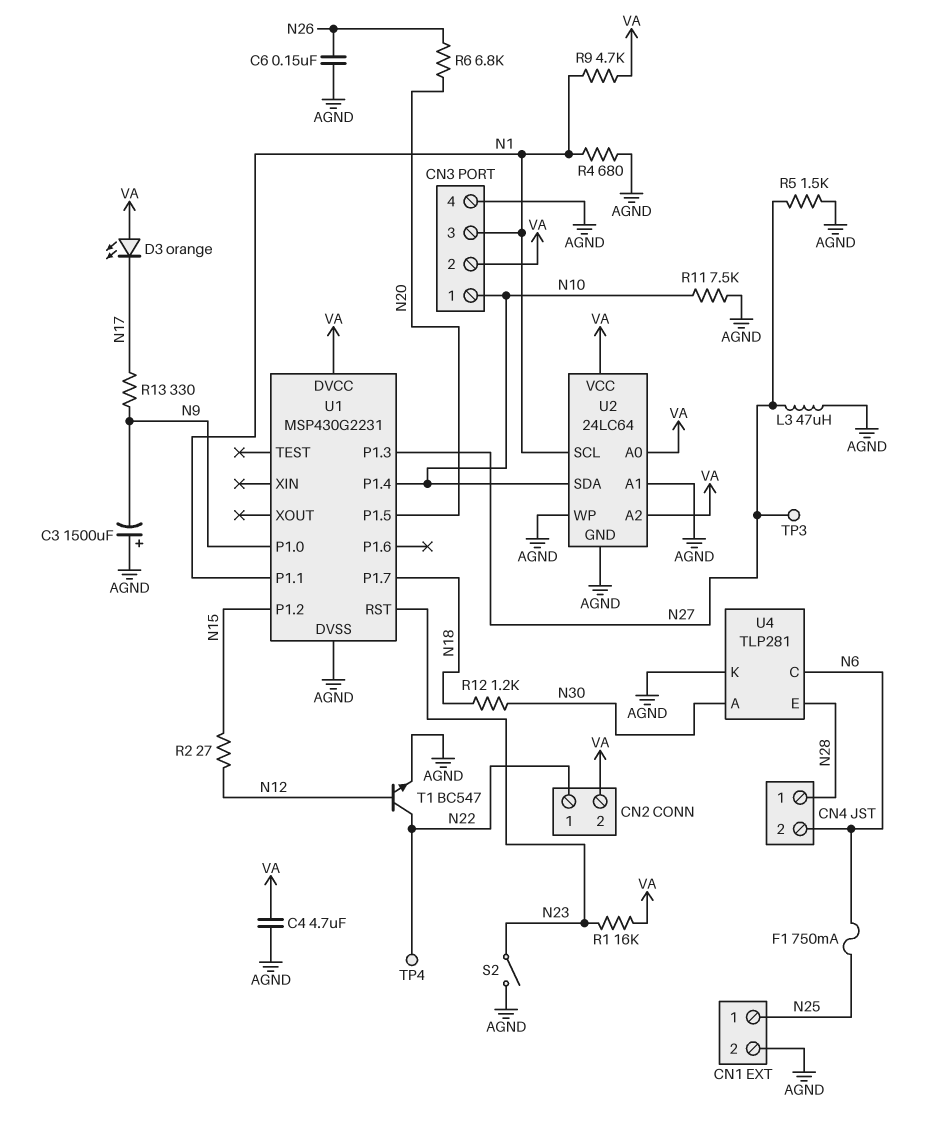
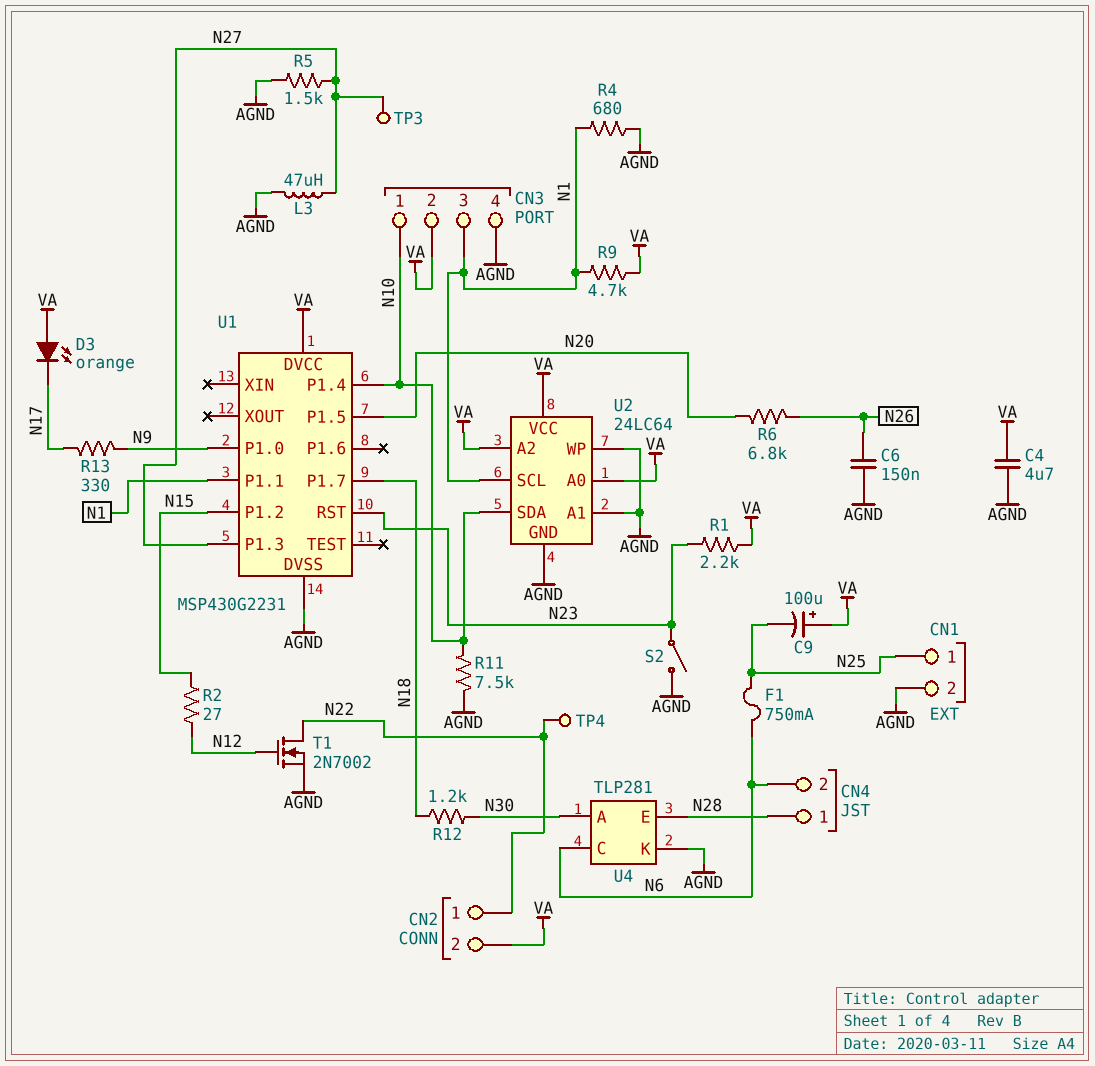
C3: 1500uF (plus AGND, minus N9) -> none
C9: none -> 100uF (plus VA, minus N25)
R1: 16k (N23, VA) -> 2.2k (N23, VA)
T1: NPN BC547 (B N12, C N22, E AGND) -> NMOS 2N7002 (G N12, D N22, S AGND)

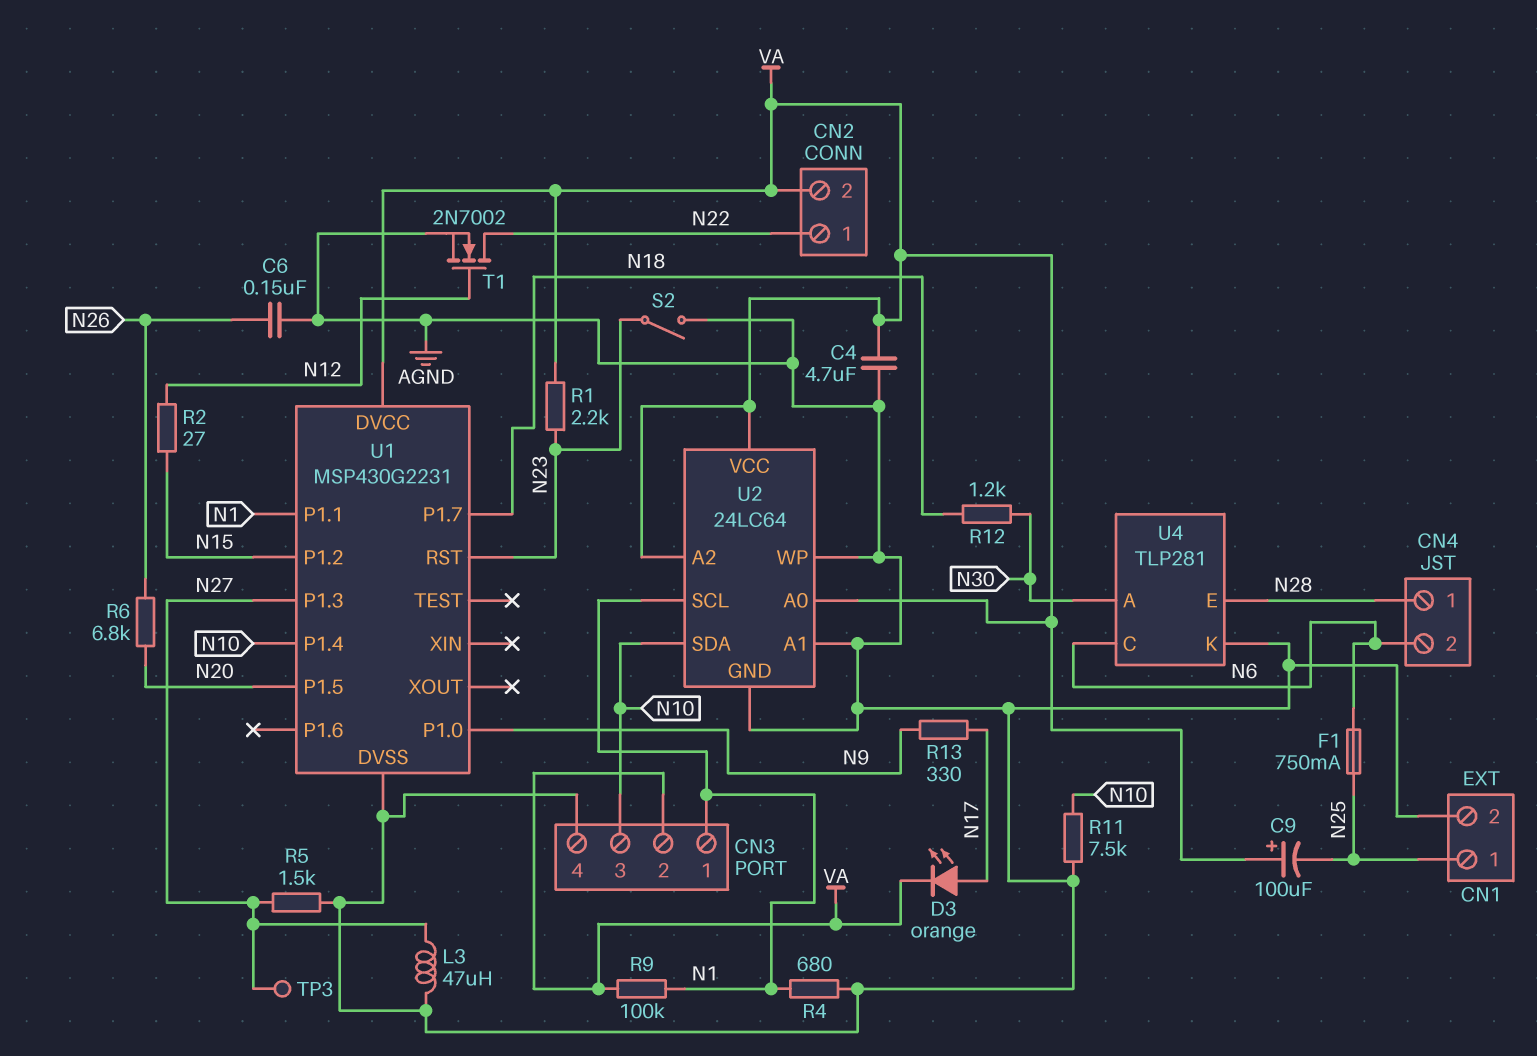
CN3 pin 1: N10 -> N1
CN3 pin 3: N1 -> N10
D3: LED orange (A VA, K N17) -> LED orange (A N17, K VA)
R9: 4.7k (N1, VA) -> 100k (N1, VA)
TP4: test point (N22) -> none

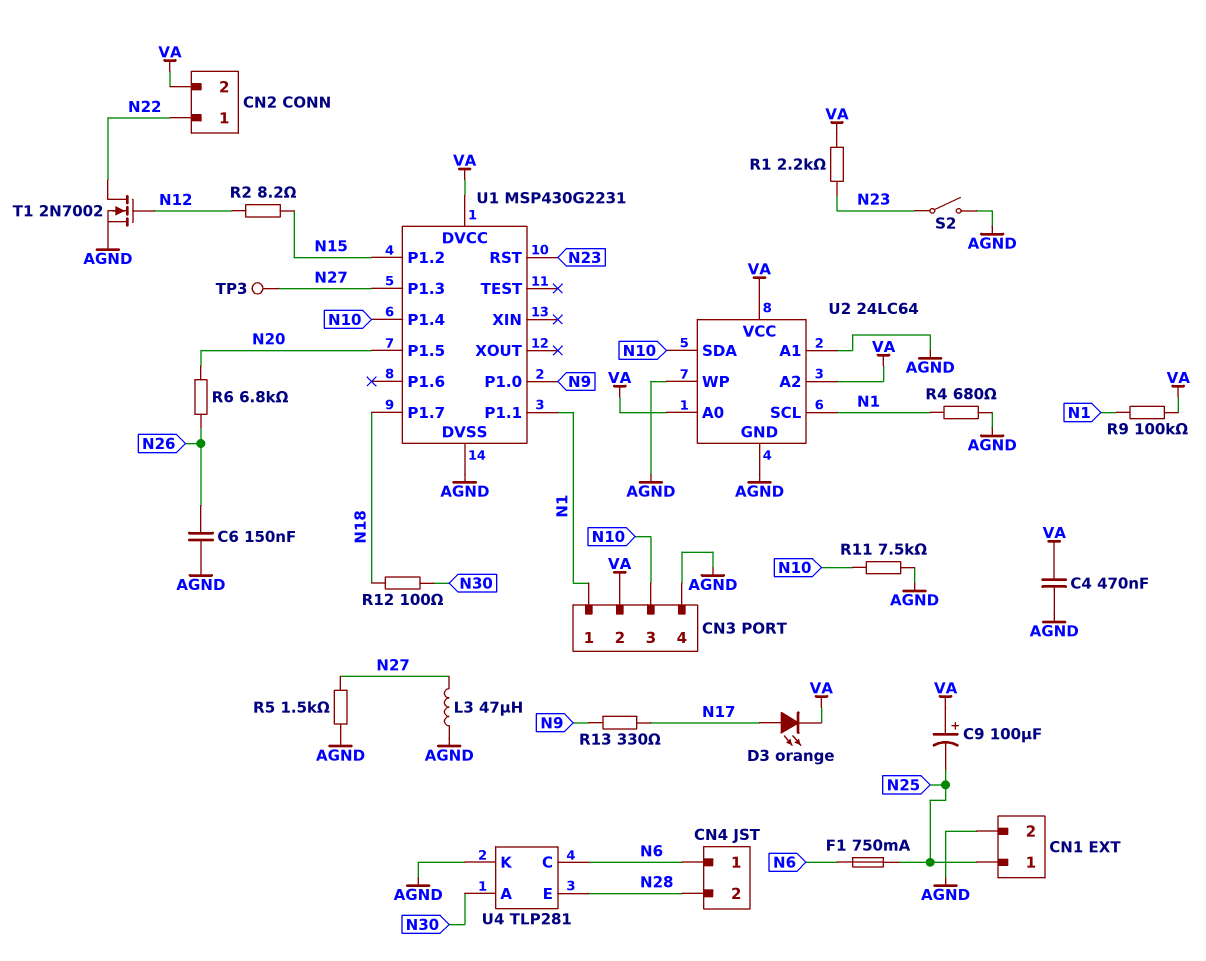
C4: 4.7uF (AGND, VA) -> 470nF (AGND, VA)
CN4 pin 1: N28 -> N6
CN4 pin 2: N6 -> N28
R2: 27 (N12, N15) -> 8.2 (N12, N15)
R12: 1.2k (N18, N30) -> 100 (N18, N30)

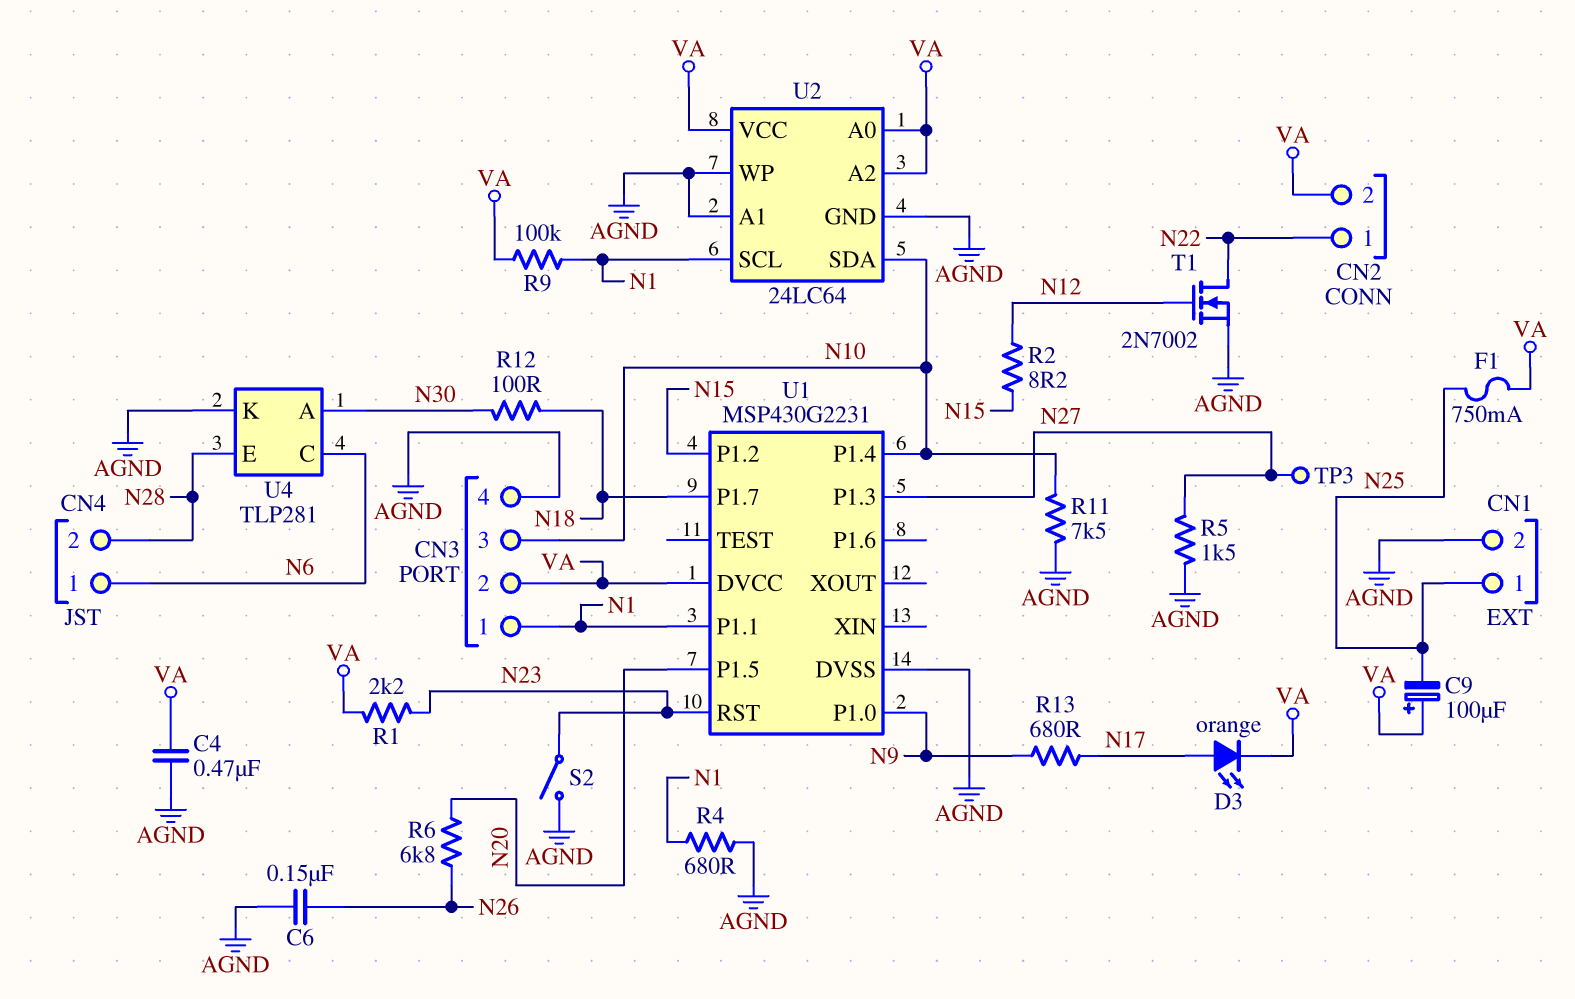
F1: 750mA (N6, N25) -> 750mA (N25, VA)
L3: 47uH (AGND, N27) -> none
R13: 330 (N9, N17) -> 680 (N9, N17)

